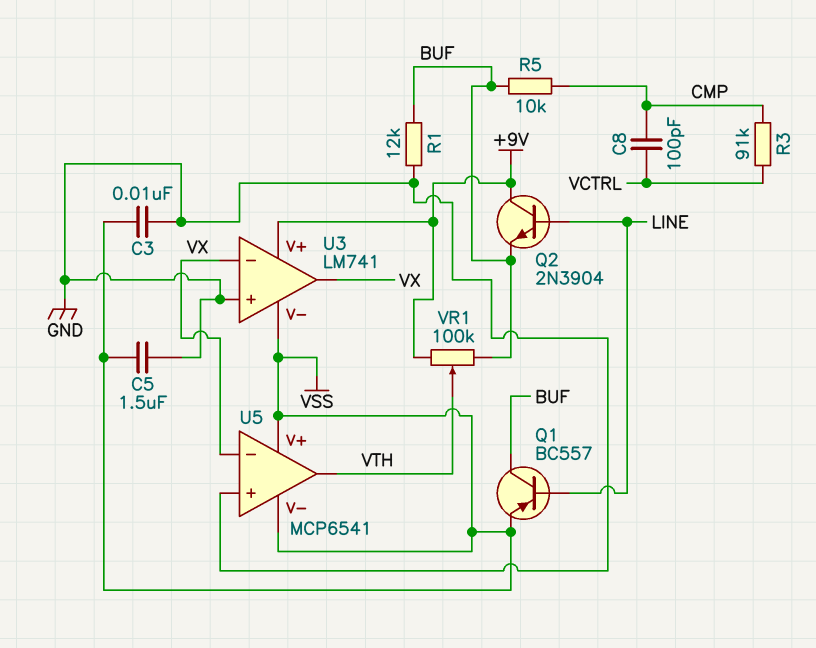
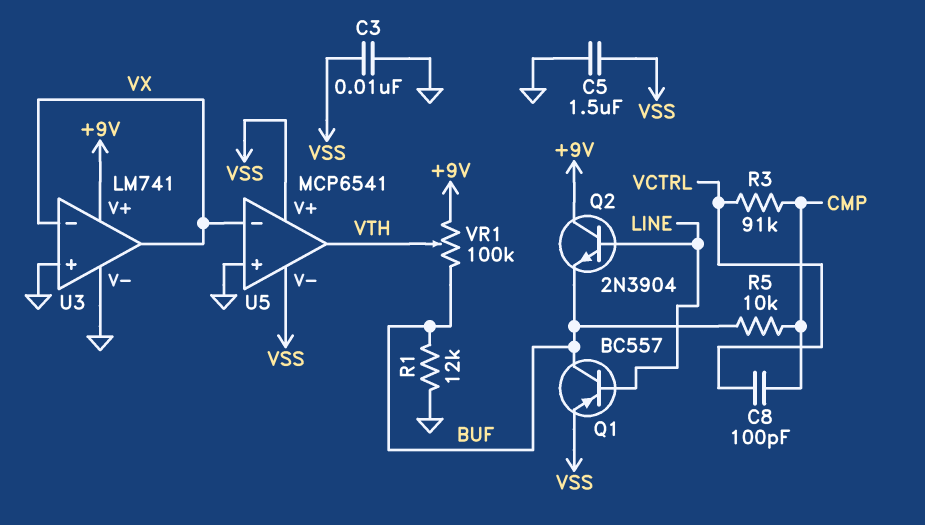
U3 pin V-: VSS -> GND

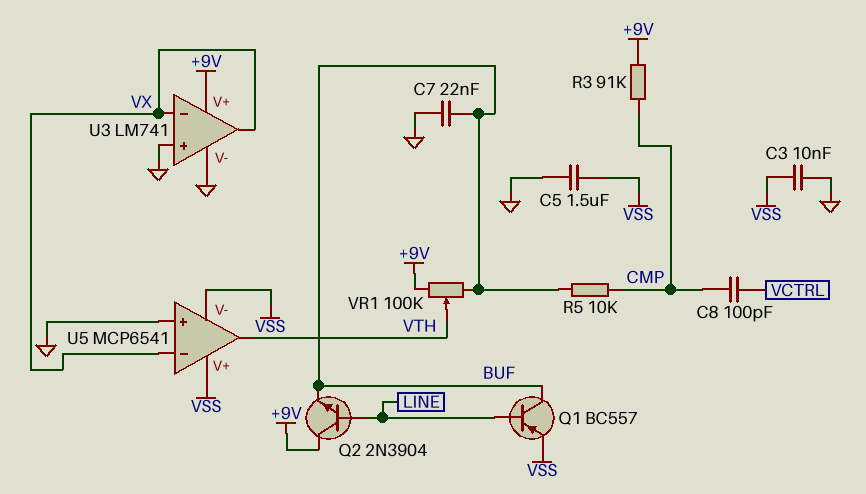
C7: none -> 22nF (BUF, GND)
R1: 12k (BUF, GND) -> none
R3: 91k (CMP, VCTRL) -> 91k (+9V, CMP)

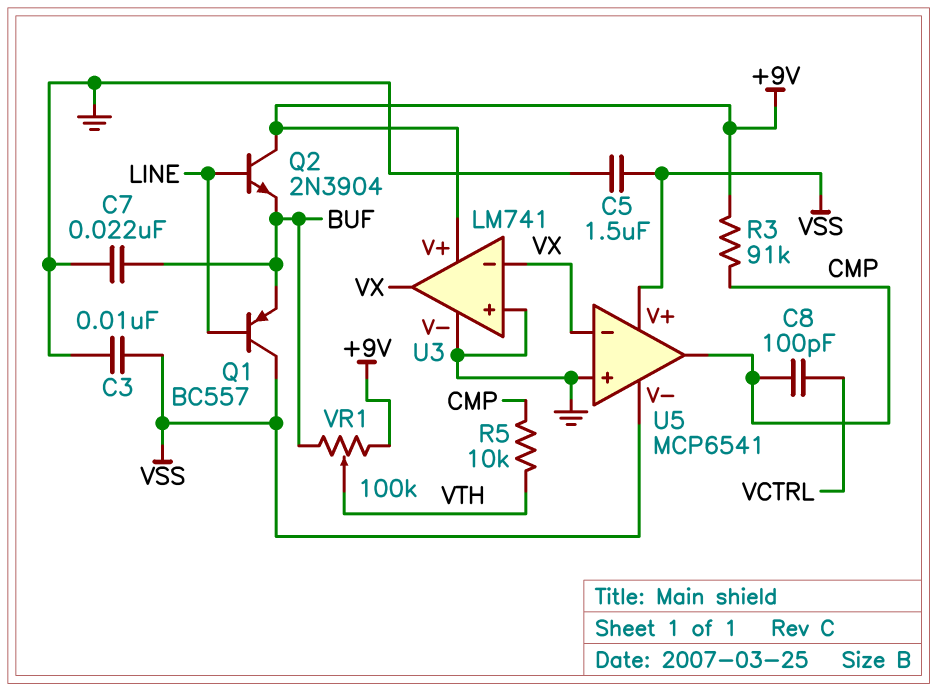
Q1: PNP BC557 (B LINE, C BUF, E VSS) -> PNP BC557 (B LINE, C VSS, E BUF)
R5: 10k (BUF, CMP) -> 10k (CMP, VTH)
U5 pin out: VTH -> CMP

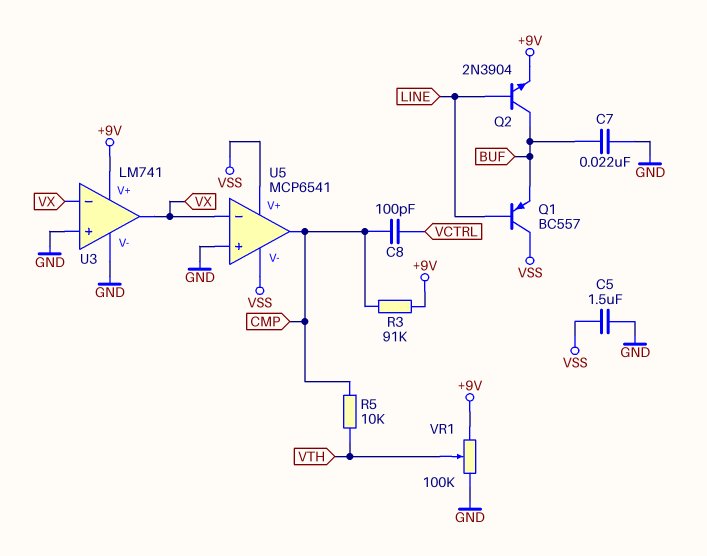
C3: 10nF (GND, VSS) -> none
Q2: NPN 2N3904 (B LINE, C +9V, E BUF) -> NPN 2N3904 (B LINE, C BUF, E +9V)
VR1: 100k (+9V, BUF, wiper VTH) -> 100k (+9V, GND, wiper VTH)

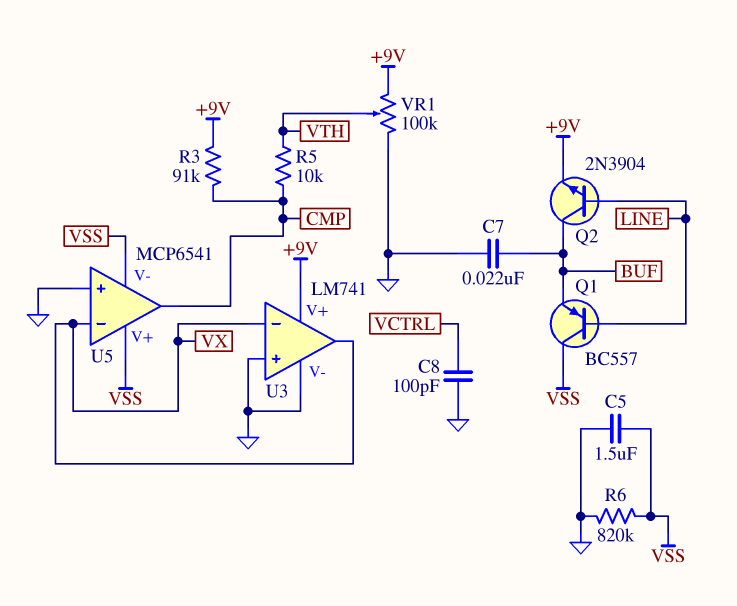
C8: 100pF (CMP, VCTRL) -> 100pF (GND, VCTRL)
R6: none -> 820k (GND, VSS)

